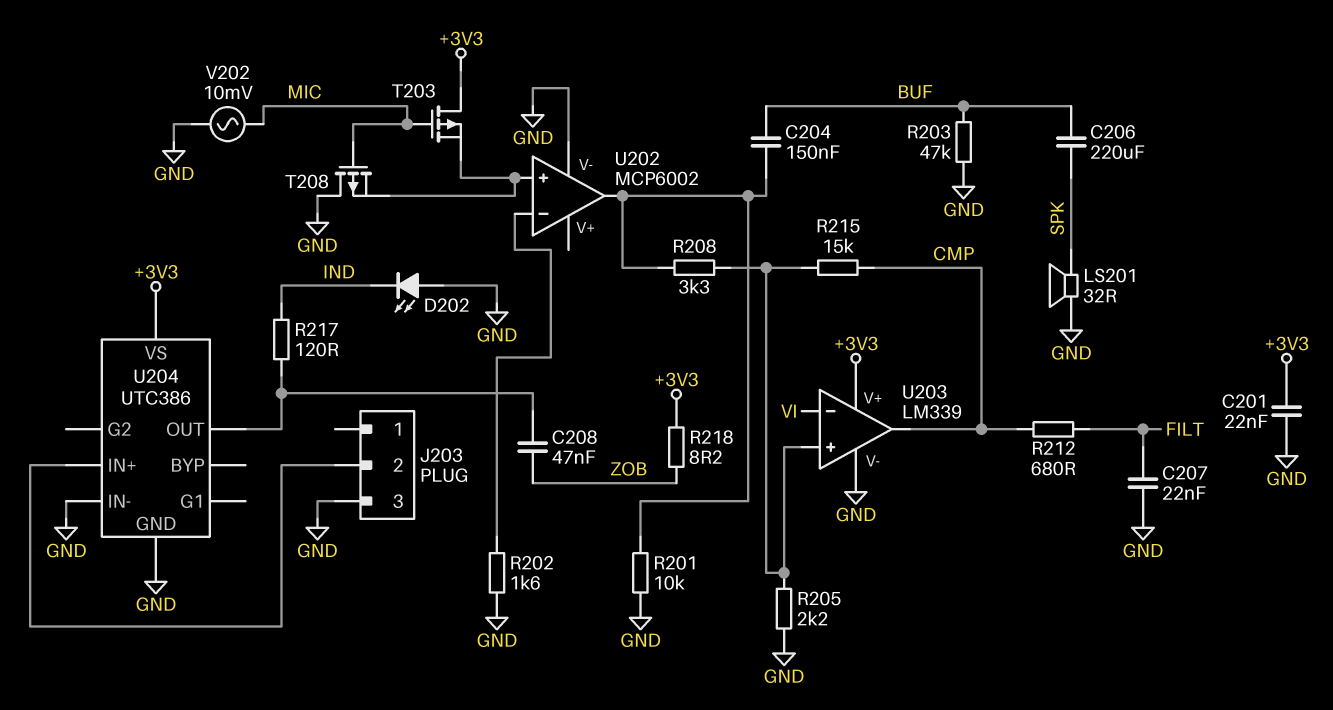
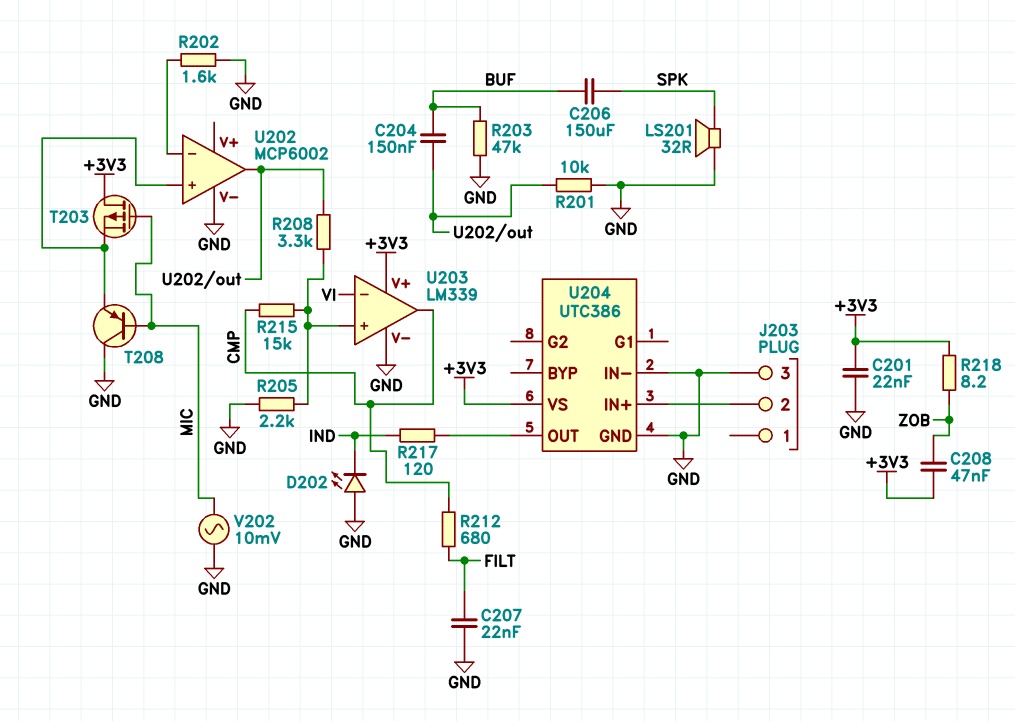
C206: 220uF (BUF, SPK) -> 150uF (BUF, SPK)
C208: 47nF (U204/OUT, ZOB) -> 47nF (+3V3, ZOB)
T208: PMOS (G MIC, D GND, S U202/in+) -> PNP (B MIC, C GND, E U202/in+)

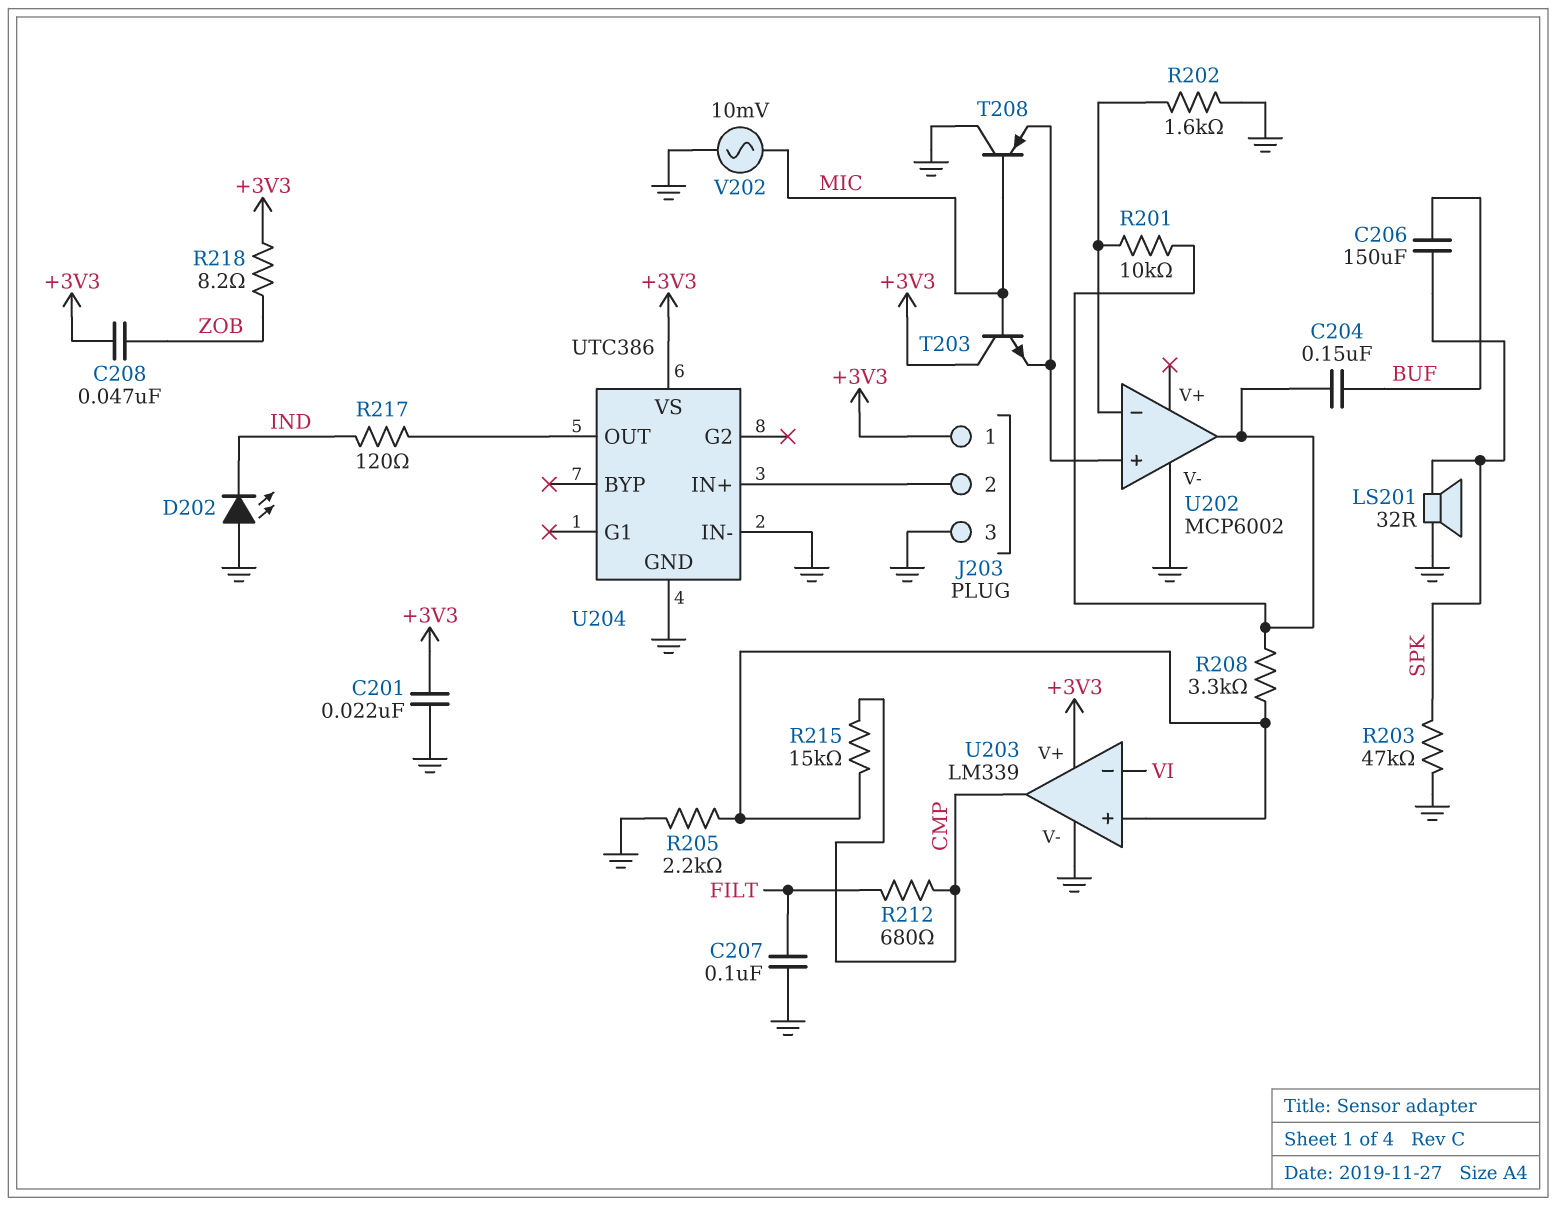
C207: 22nF (FILT, GND) -> 100nF (FILT, GND)
J203 pin 1: none -> +3V3
R201: 10k (GND, U202/out) -> 10k (U202/in-, U202/out)
R203: 47k (BUF, GND) -> 47k (GND, SPK)
T203: PMOS (G MIC, D +3V3, S U202/in+) -> NPN (B MIC, C +3V3, E U202/in+)

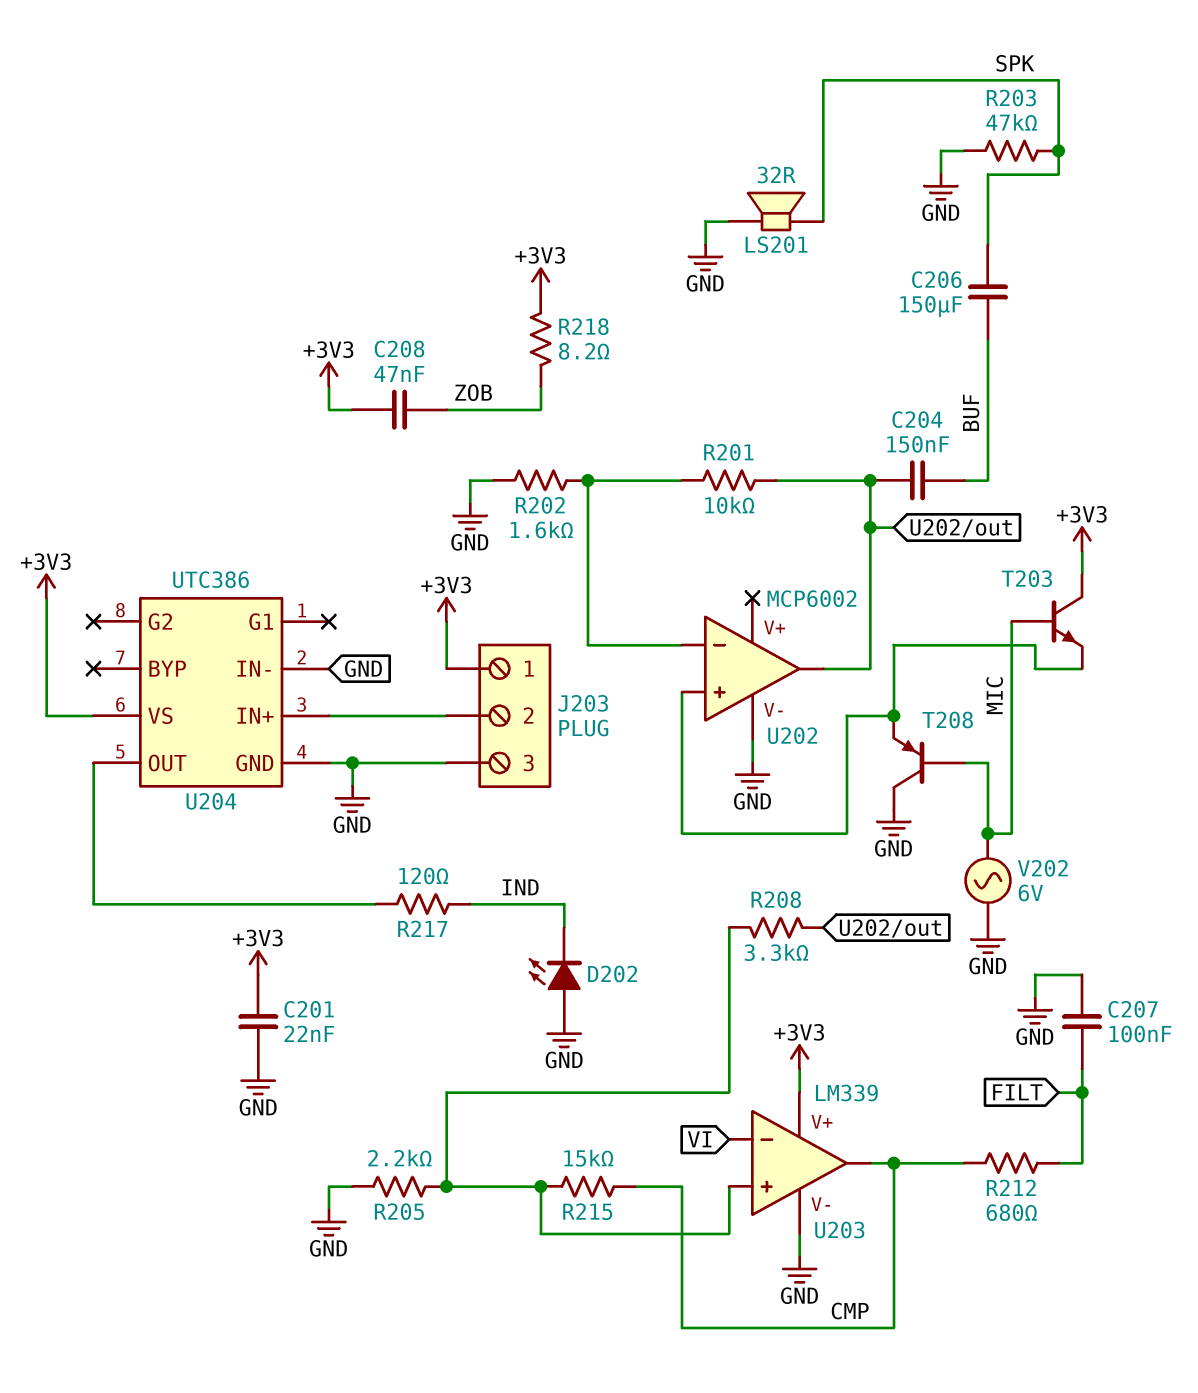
V202: AC 10mV (GND, MIC) -> AC 6V (GND, MIC)

